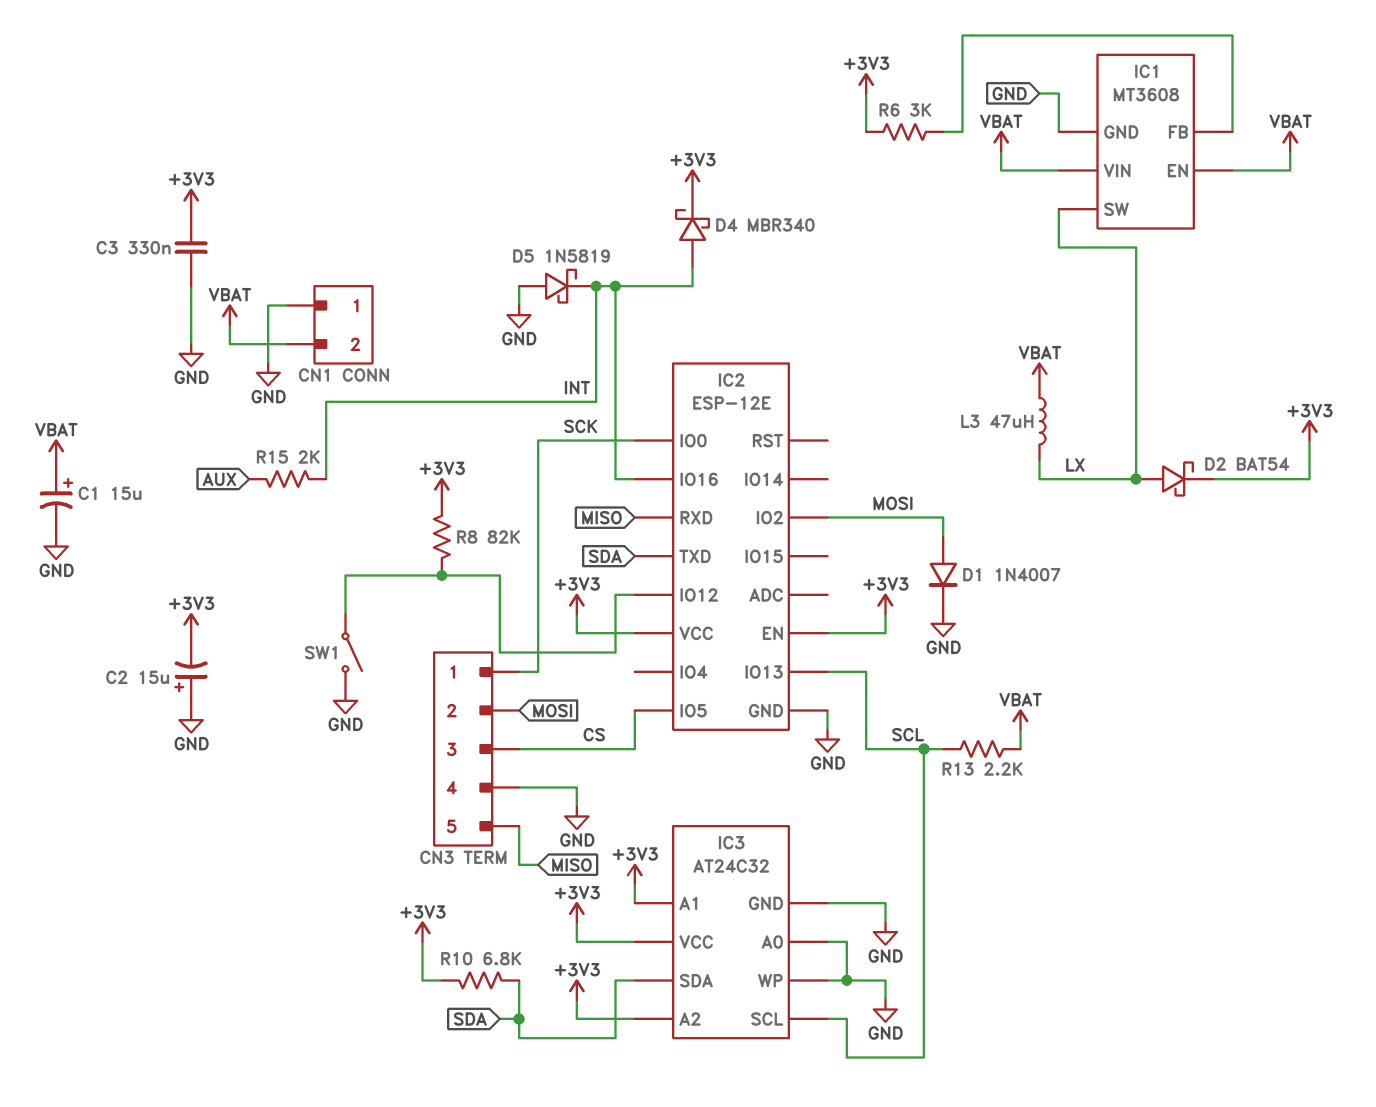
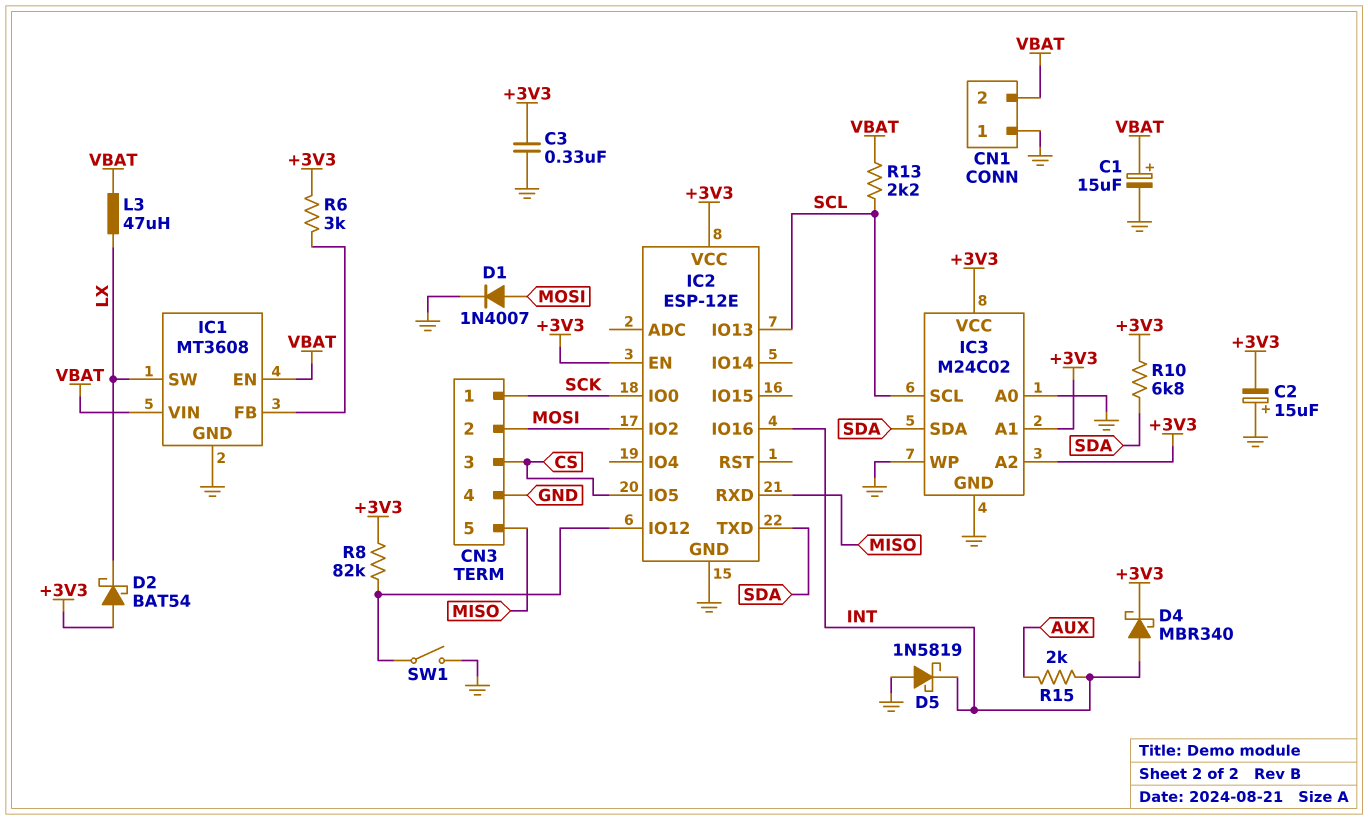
D2: schottky BAT54 (A LX, K +3V3) -> schottky BAT54 (A +3V3, K LX)
IC3: AT24C32 -> M24C02

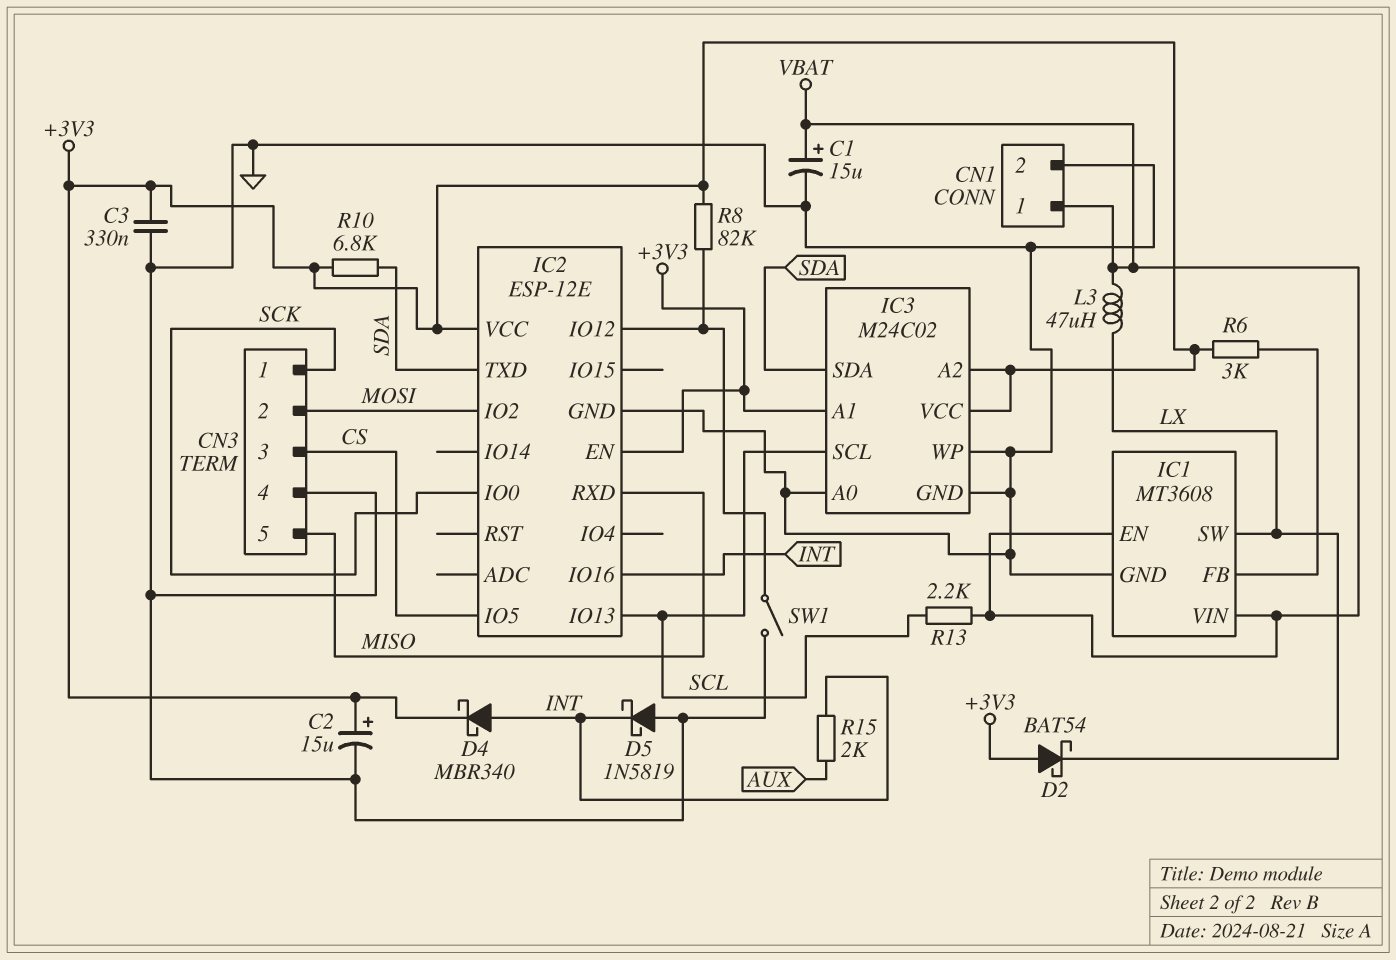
C2: 15uF (plus GND, minus +3V3) -> 15uF (plus +3V3, minus GND)
CN1 pin 1: GND -> VBAT
CN1 pin 2: VBAT -> GND
D1: diode 1N4007 (A MOSI, K GND) -> none

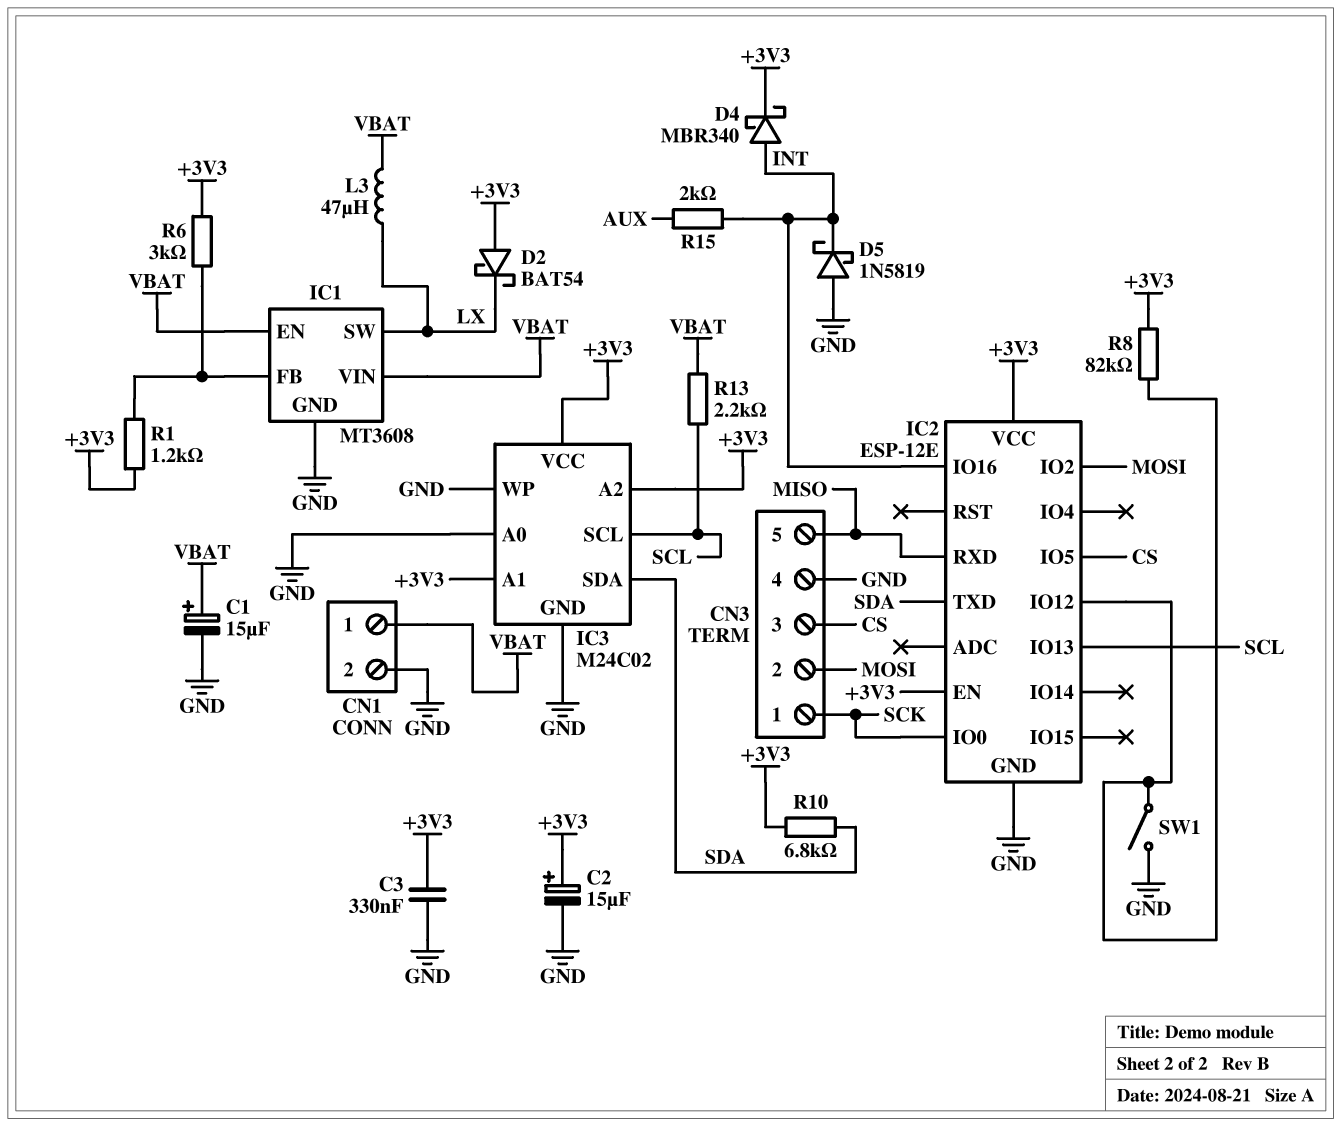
R1: none -> 1.2k (+3V3, IC1/FB)

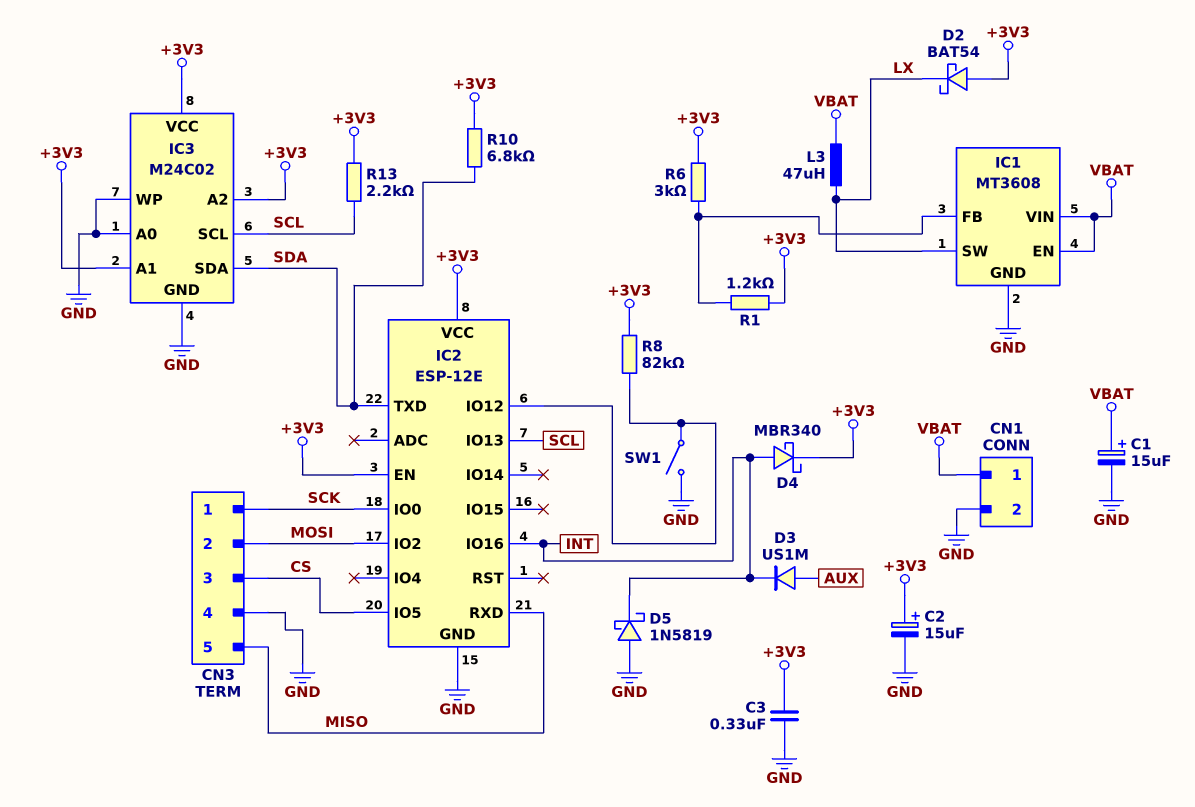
D3: none -> diode US1M (A AUX, K INT)
R13: 2.2k (SCL, VBAT) -> 2.2k (+3V3, SCL)
R15: 2k (AUX, INT) -> none

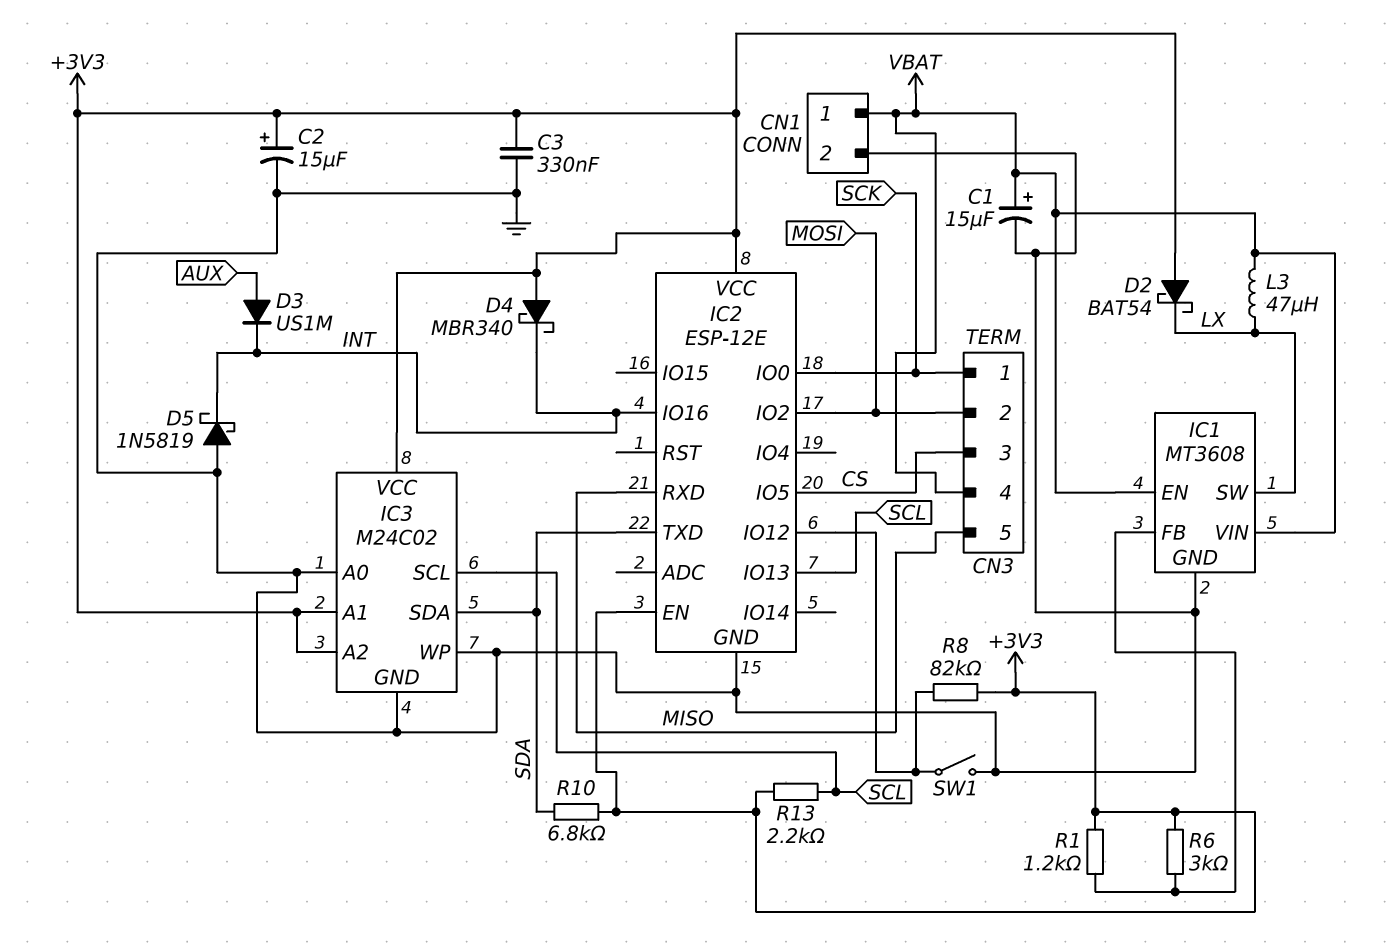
CN3 pin 4: GND -> VBAT
D4: schottky MBR340 (A INT, K +3V3) -> schottky MBR340 (A +3V3, K INT)

